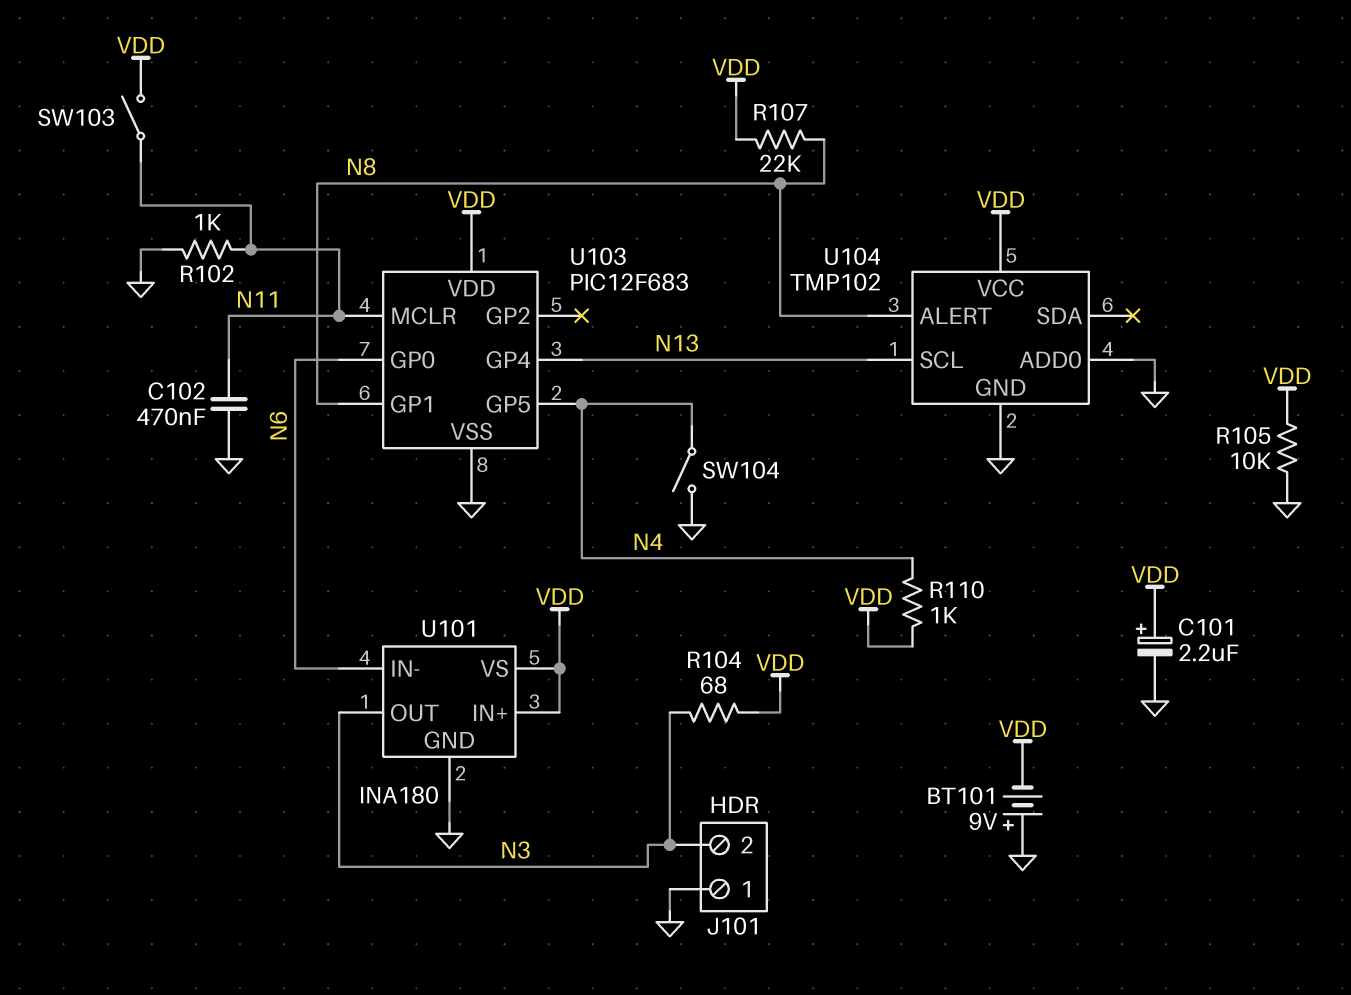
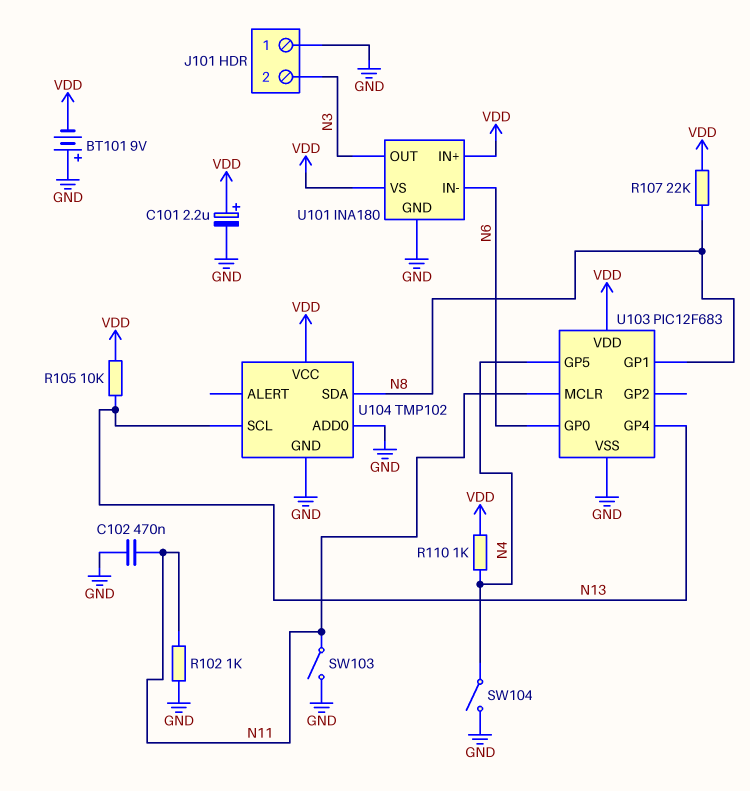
R104: 68 (N3, VDD) -> none
R105: 10k (GND, VDD) -> 10k (N13, VDD)
SW103: switch (N11, VDD) -> switch (GND, N11)
U104 pin ALERT: N8 -> none
U104 pin SDA: none -> N8

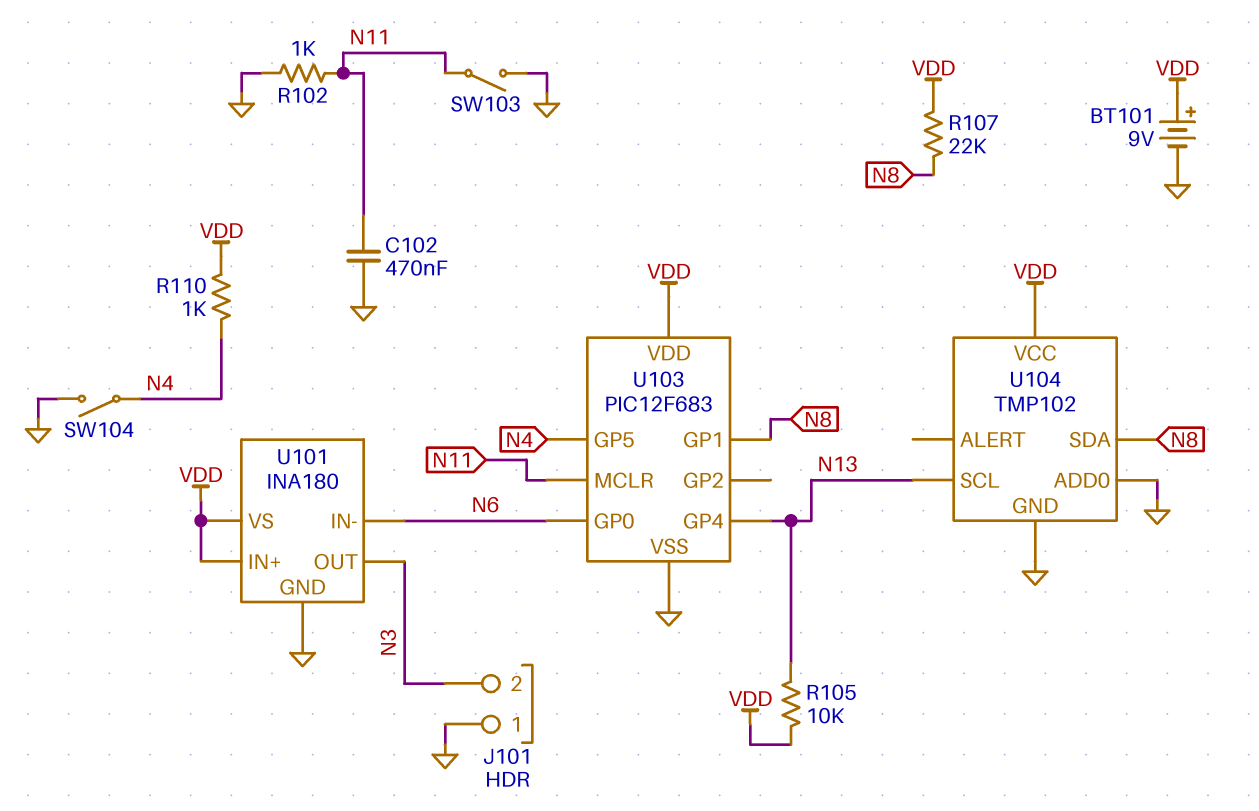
BT101: 9V (plus GND, minus VDD) -> 9V (plus VDD, minus GND)
C101: 2.2uF (plus VDD, minus GND) -> none

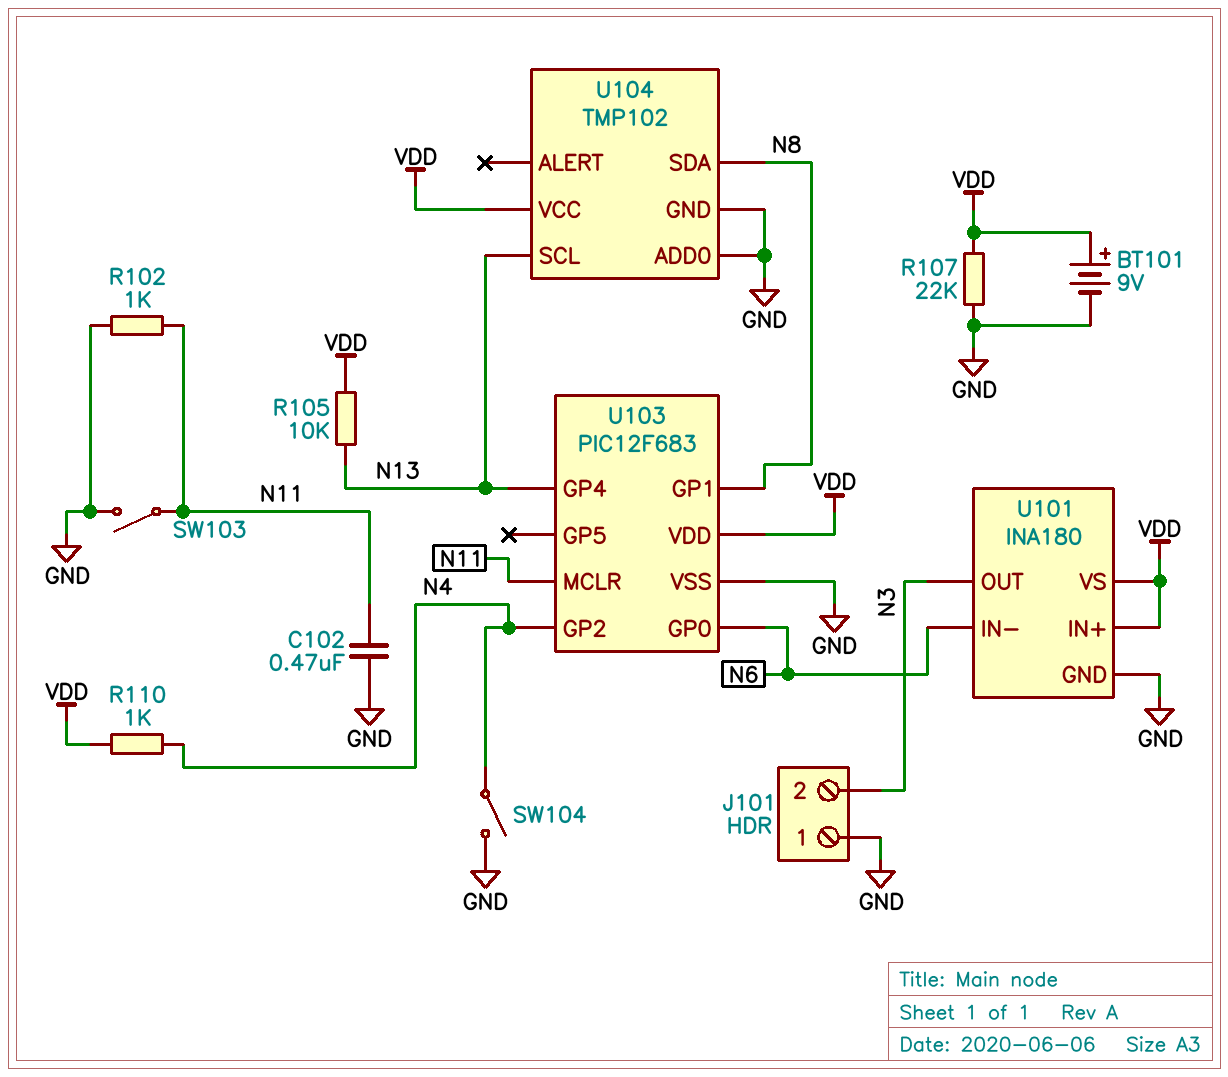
R107: 22k (N8, VDD) -> 22k (GND, VDD)
U103 pin GP2: none -> N4
U103 pin GP5: N4 -> none

